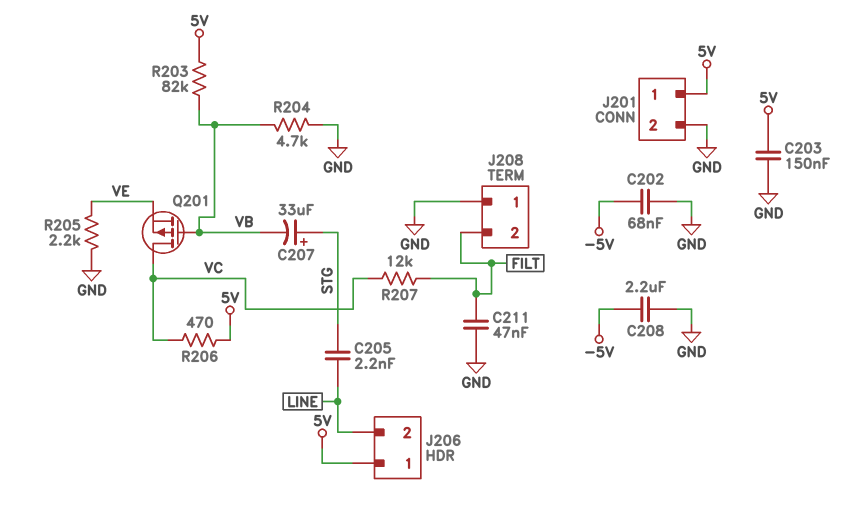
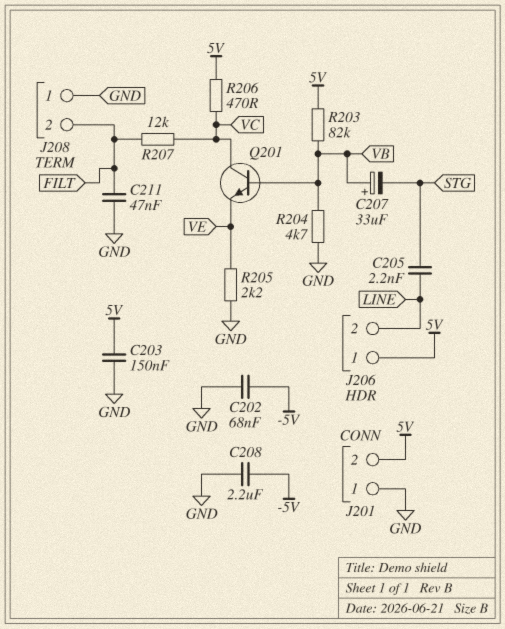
C207: 33uF (plus STG, minus VB) -> 33uF (plus VB, minus STG)
J201 pin 1: 5V -> GND
J201 pin 2: GND -> 5V
Q201: PMOS (G VB, D VC, S VE) -> NPN (B VB, C VC, E VE)

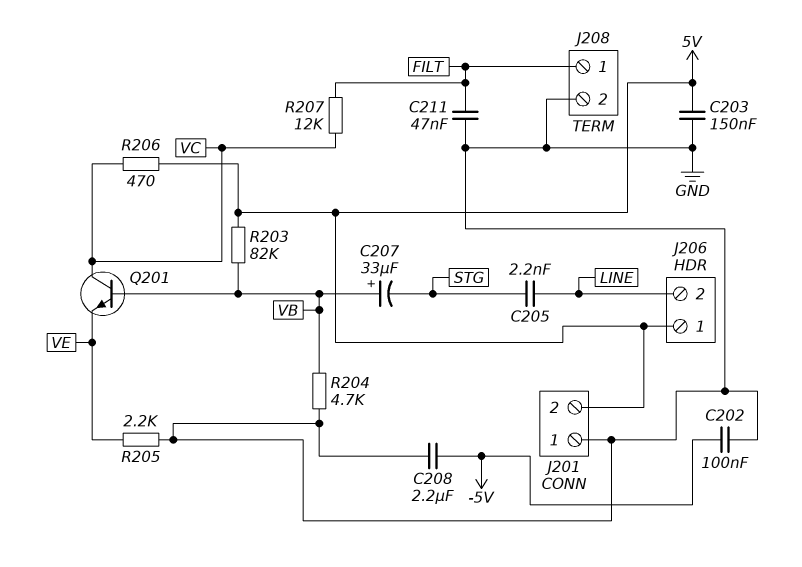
C202: 68nF (-5V, GND) -> 100nF (-5V, GND)
J208 pin 1: GND -> FILT
J208 pin 2: FILT -> GND

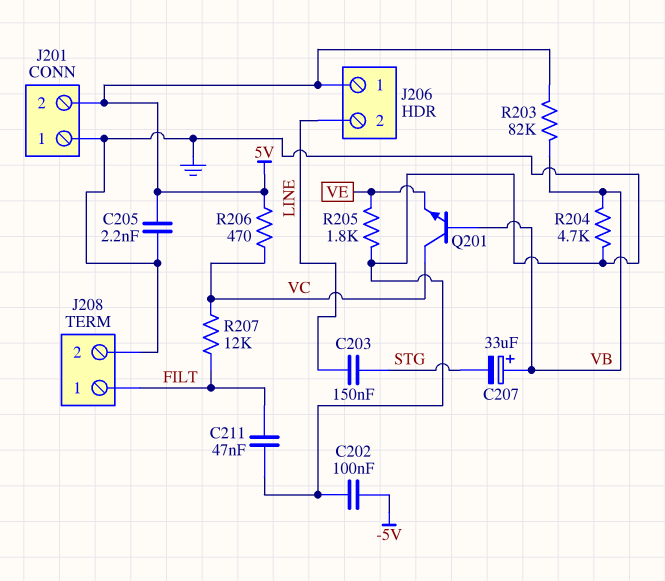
C203: 150nF (5V, GND) -> 150nF (LINE, STG)
C205: 2.2nF (LINE, STG) -> 2.2nF (5V, GND)
C208: 2.2uF (-5V, GND) -> none
R205: 2.2k (GND, VE) -> 1.8k (GND, VE)

